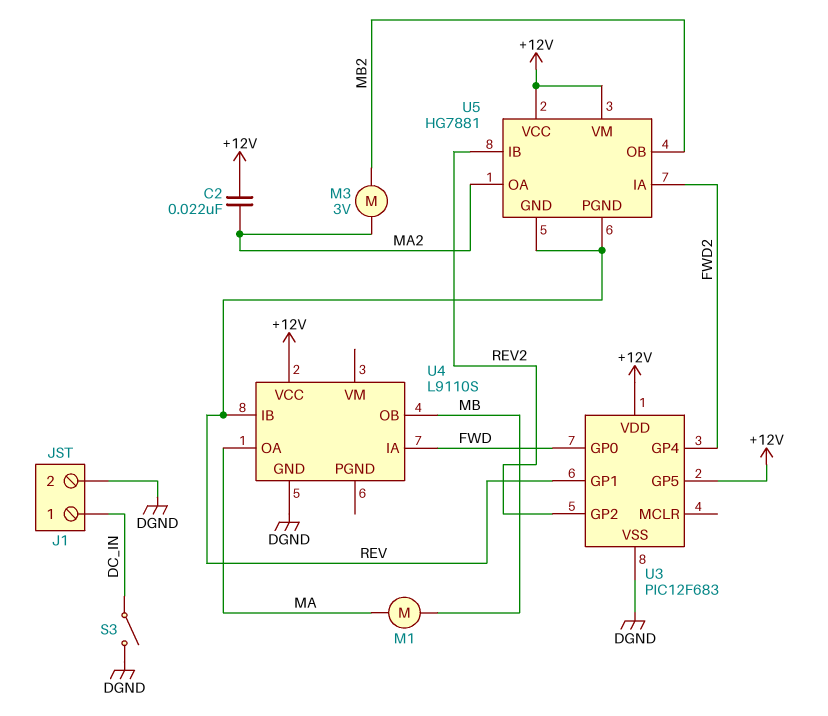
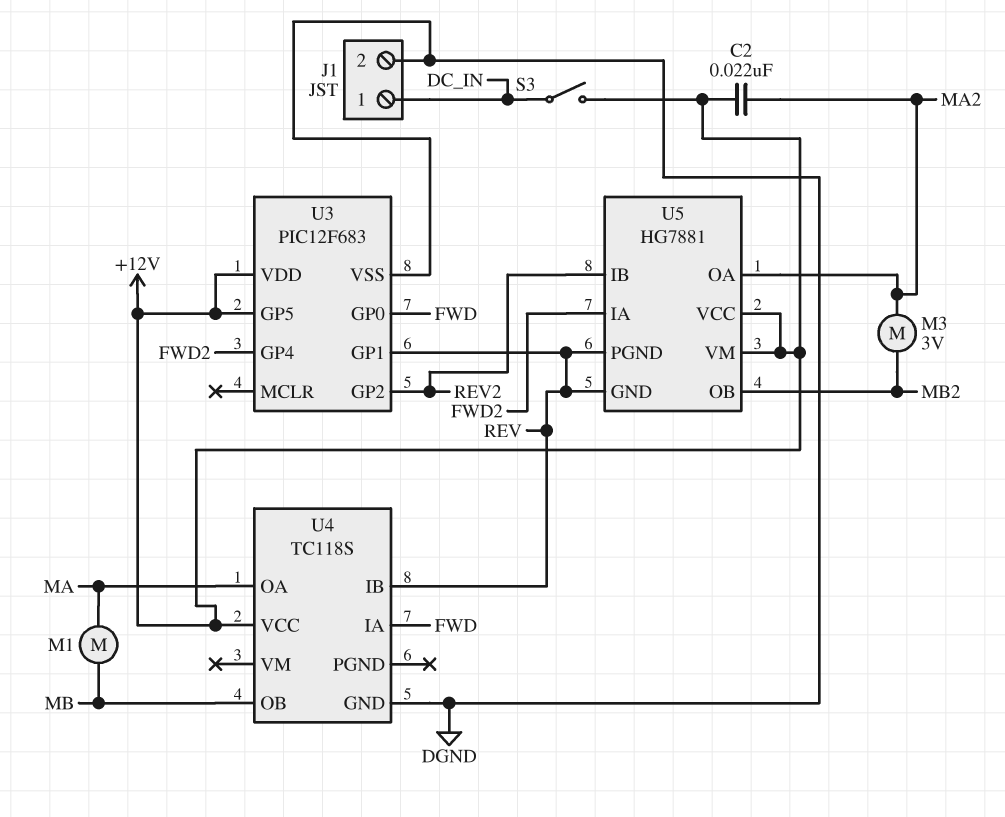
S3: switch (DC_IN, DGND) -> switch (+12V, DC_IN)
U4: L9110S -> TC118S

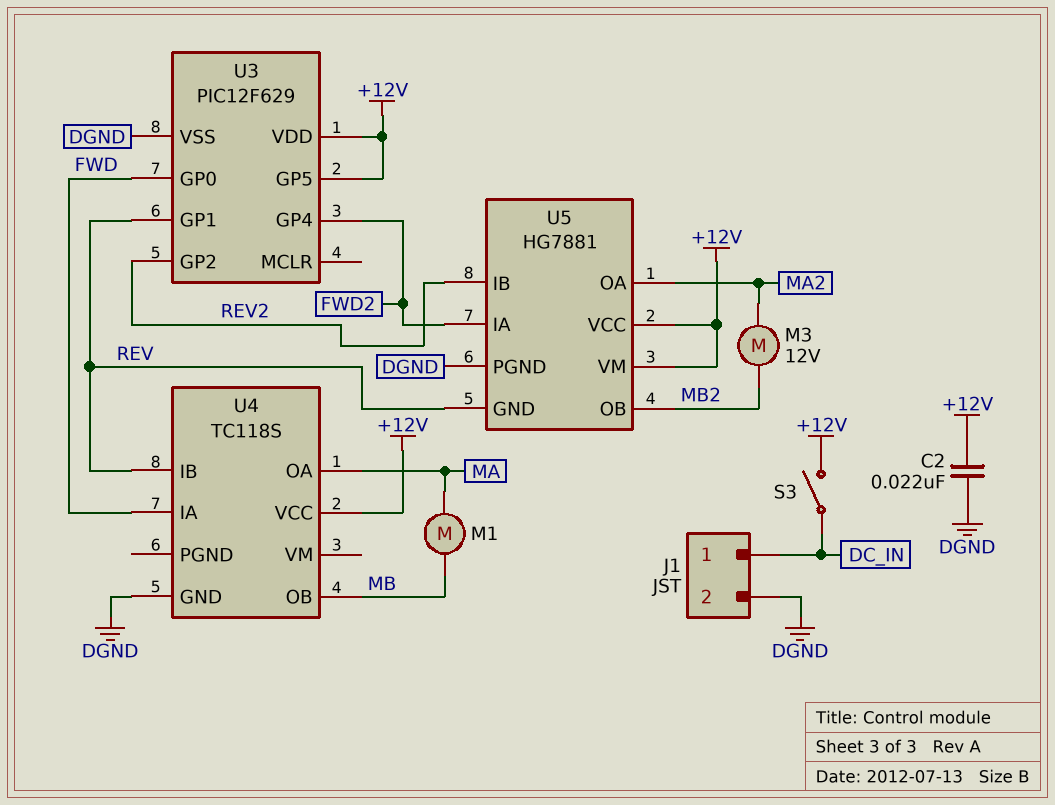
C2: 22nF (+12V, MA2) -> 22nF (+12V, DGND)
M3: motor 3V (MA2, MB2) -> motor 12V (MA2, MB2)
U3: PIC12F683 -> PIC12F629
U5 pin PGND: REV -> DGND

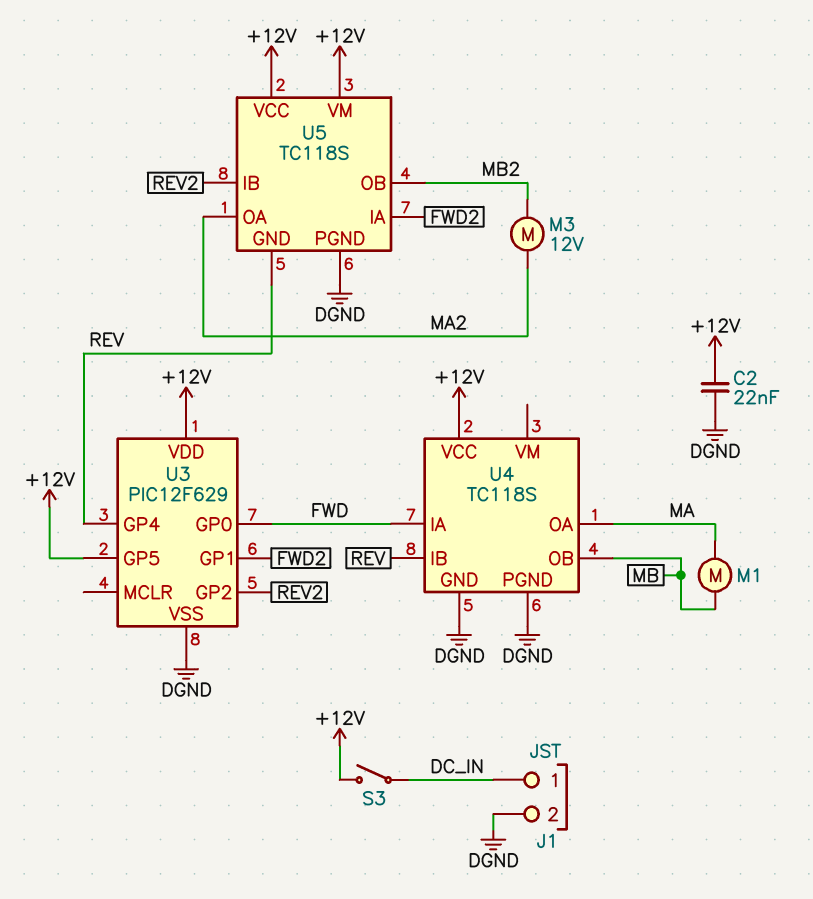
U3 pin GP1: REV -> FWD2
U3 pin GP4: FWD2 -> REV
U4 pin PGND: none -> DGND
U5: HG7881 -> TC118S

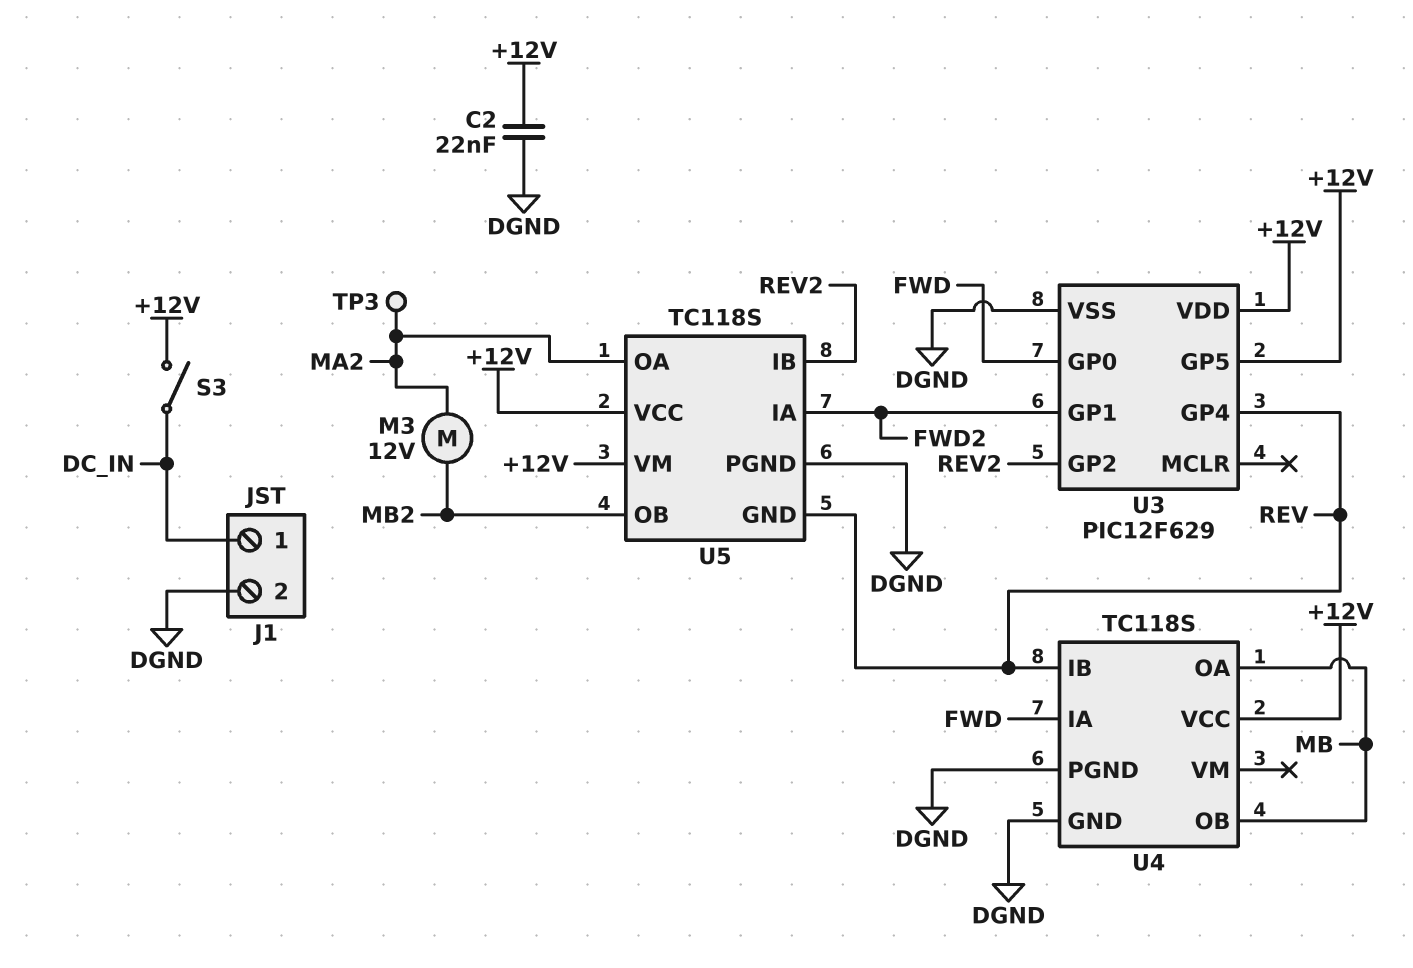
M1: motor (MA, MB) -> none
TP3: none -> test point (MA2)
U4 pin OA: MA -> MB

